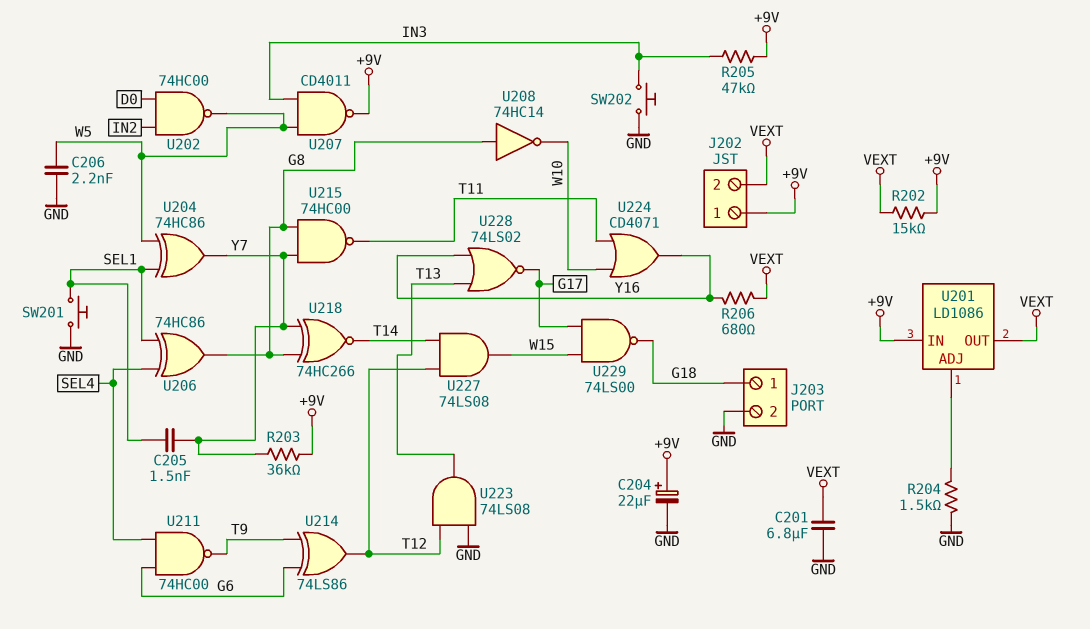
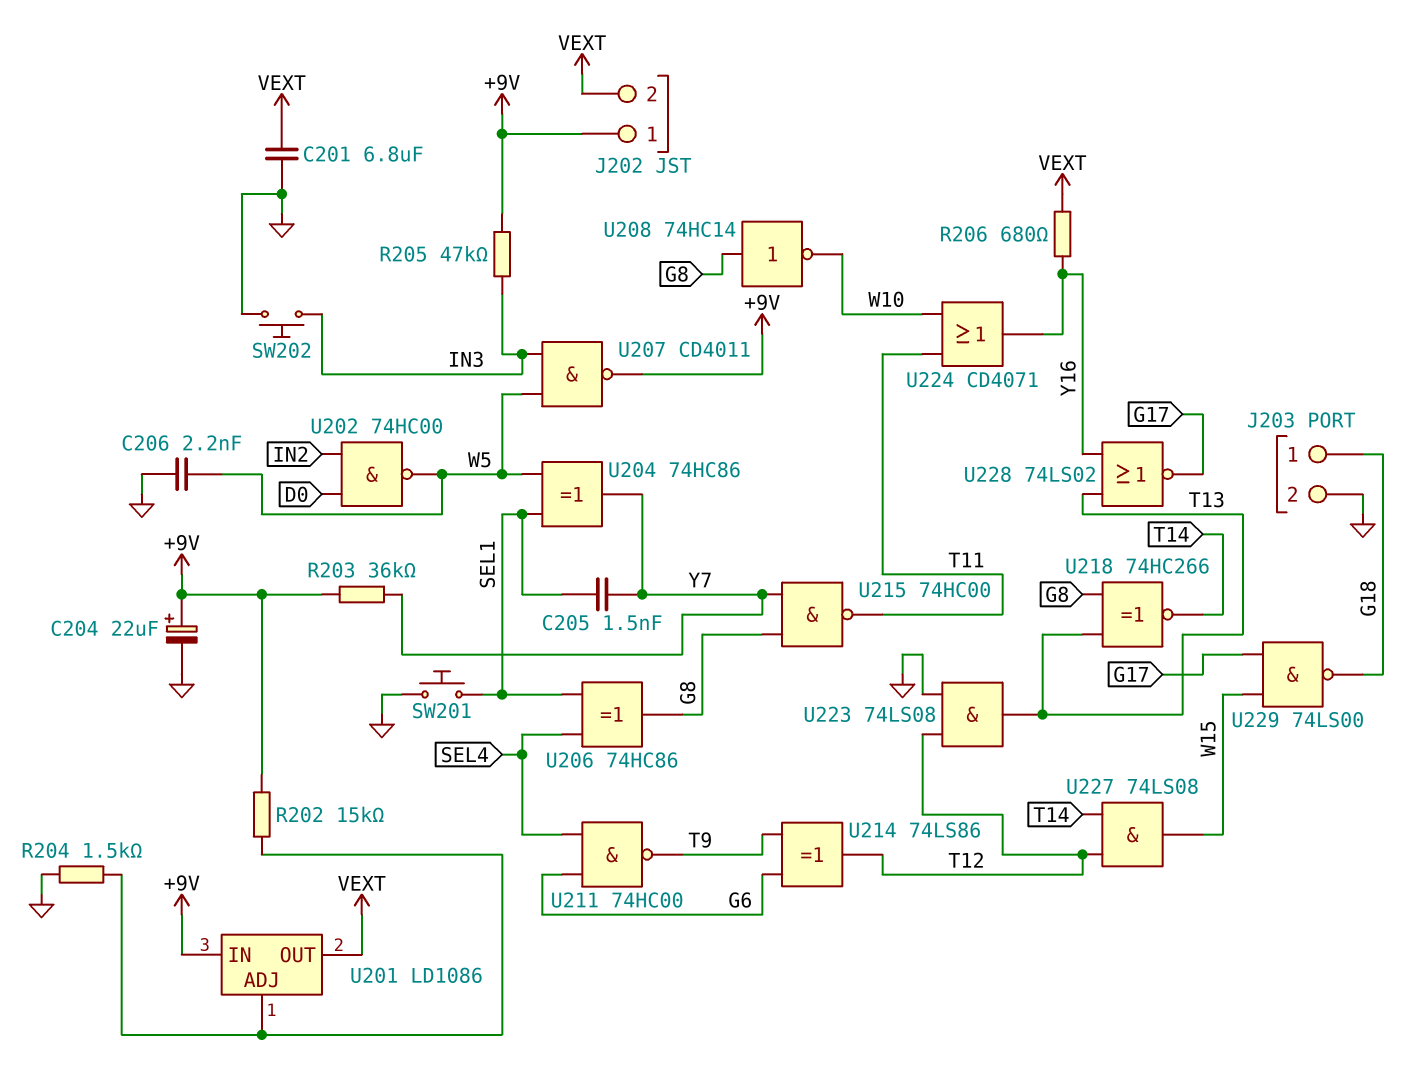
R202: 15k (+9V, VEXT) -> 15k (+9V, U201/ADJ)
U218: XNOR 74HC266 (in G8, in Y7, out T14) -> XNOR 74HC266 (in G8, in T13, out T14)

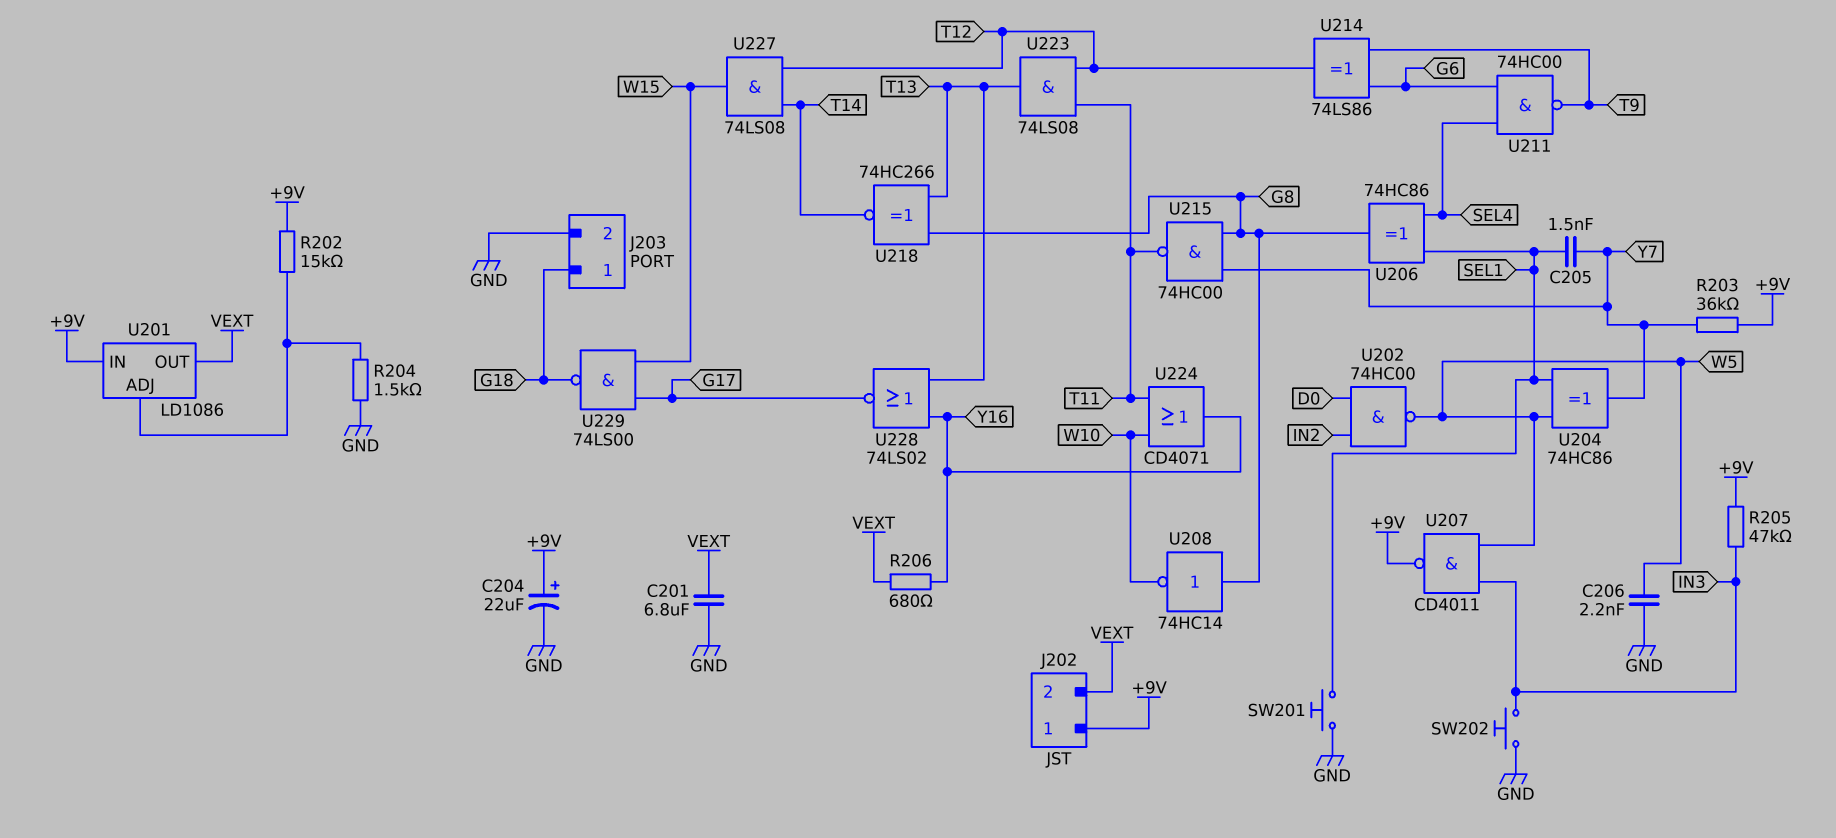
U223: AND 74LS08 (in GND, in T12, out T13) -> AND 74LS08 (in T11, in T12, out T13)

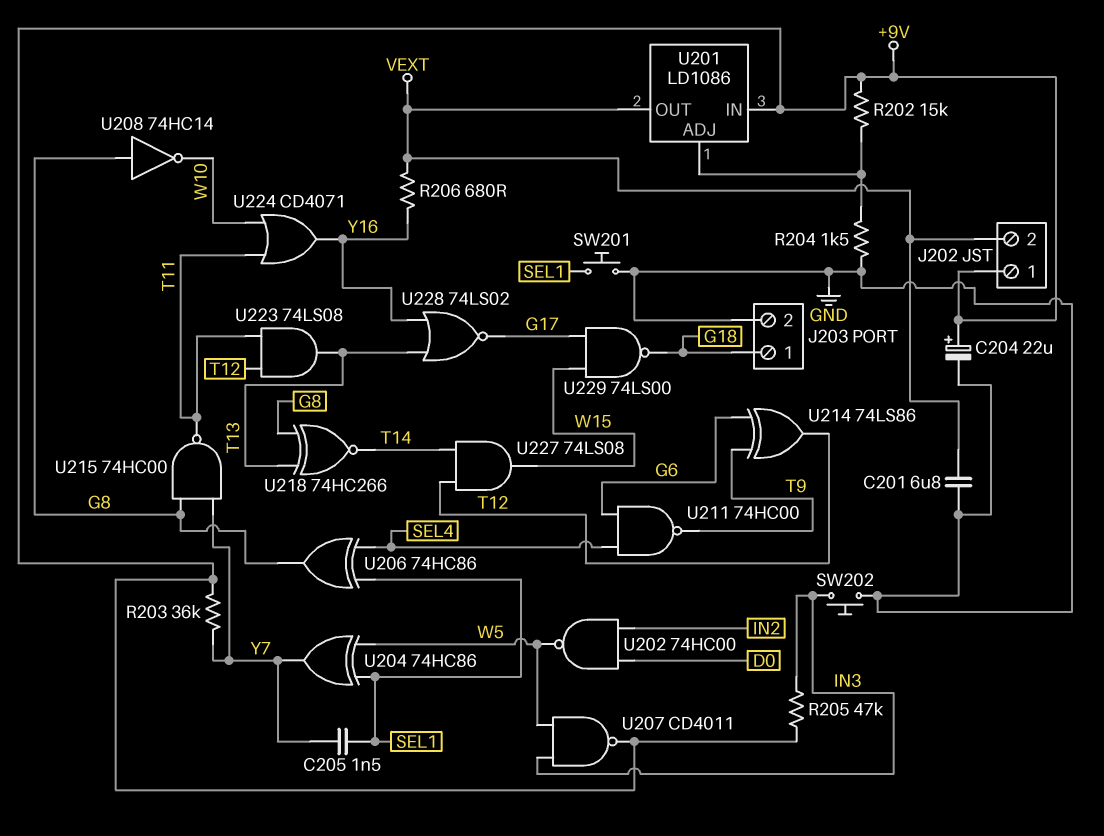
C206: 2.2nF (GND, W5) -> none

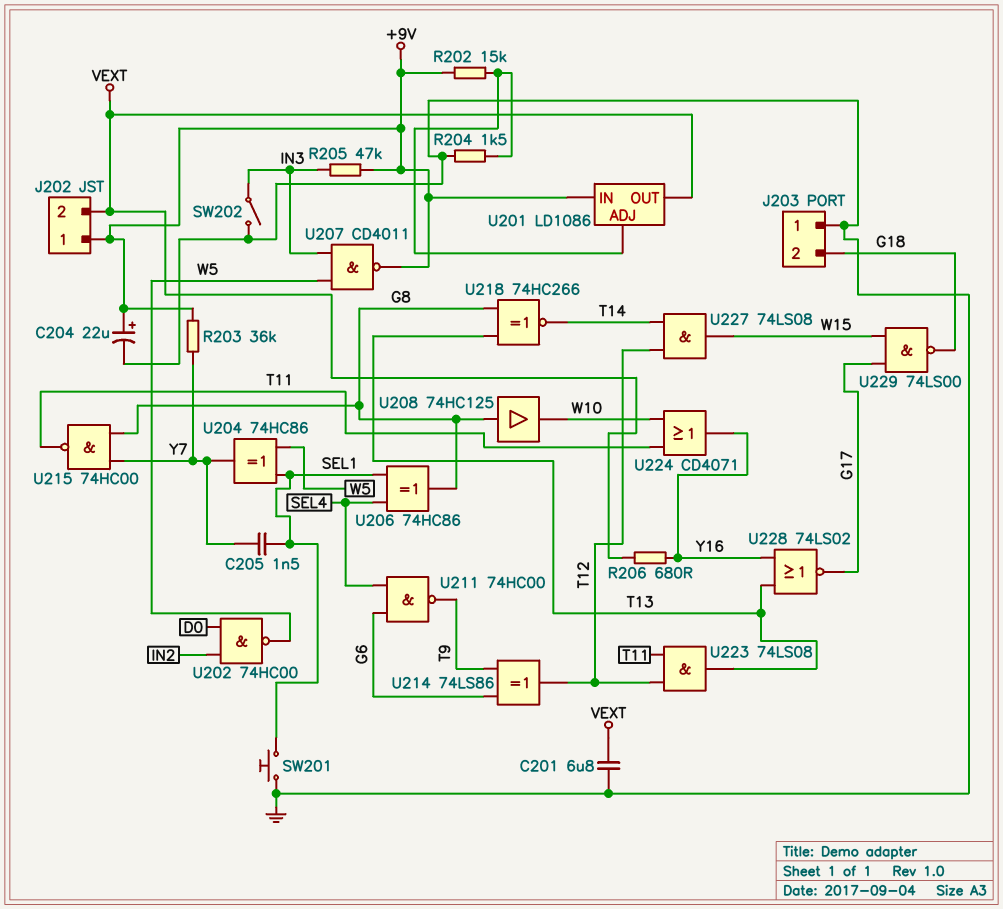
J203 pin 1: G18 -> GND
J203 pin 2: GND -> G18
SW202: button (GND, IN3) -> switch (GND, IN3)
U208: NOT 74HC14 (in G8, out W10) -> buffer 74HC125 (in G8, out W10)

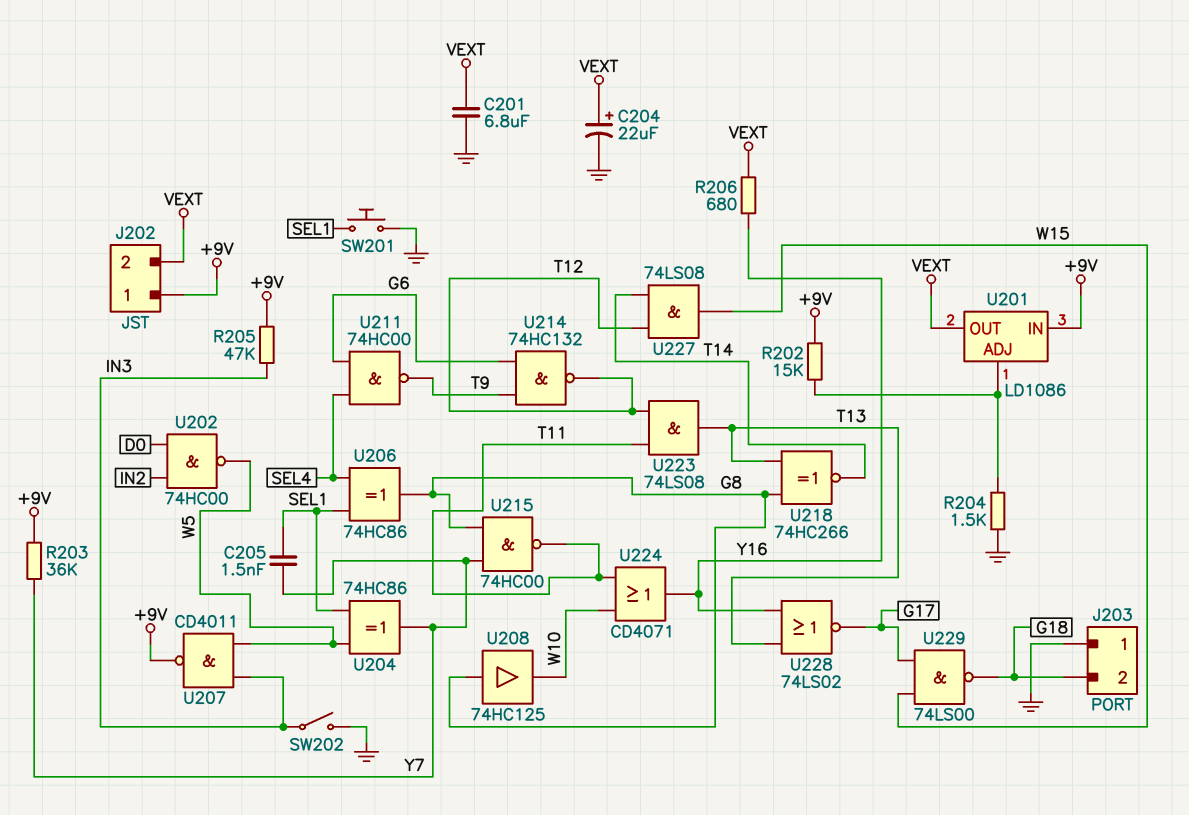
C204: 22uF (plus +9V, minus GND) -> 22uF (plus VEXT, minus GND)
U214: XOR 74LS86 (in G6, in T9, out T12) -> NAND 74HC132 (in G6, in T9, out T12)

